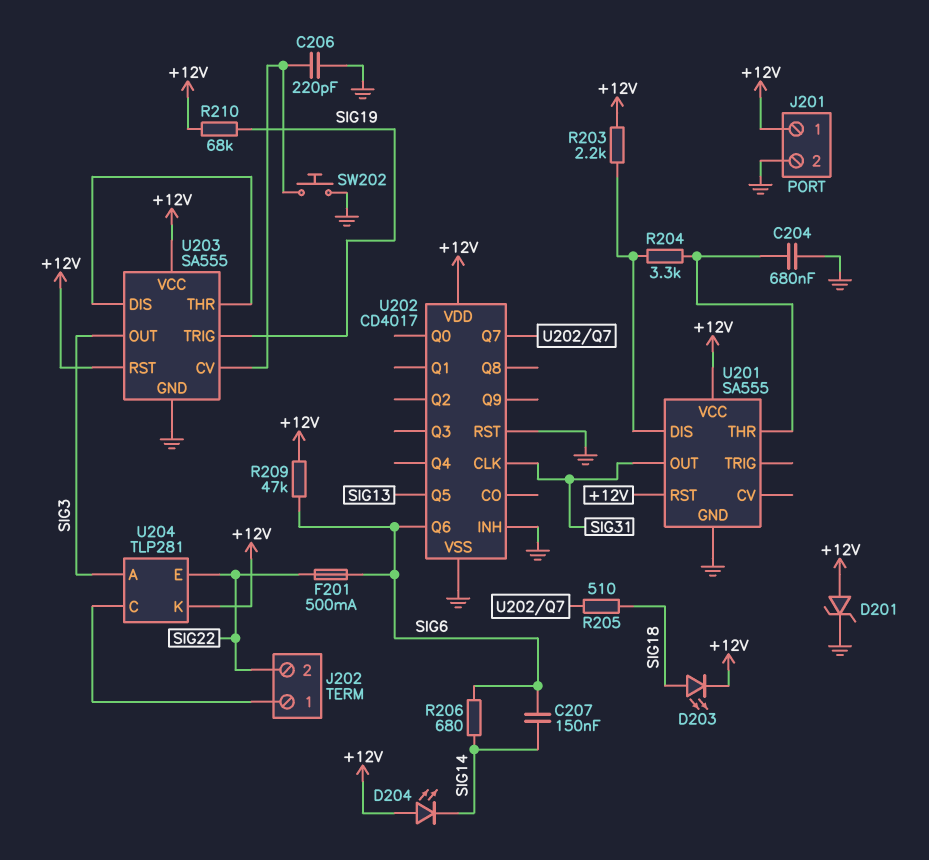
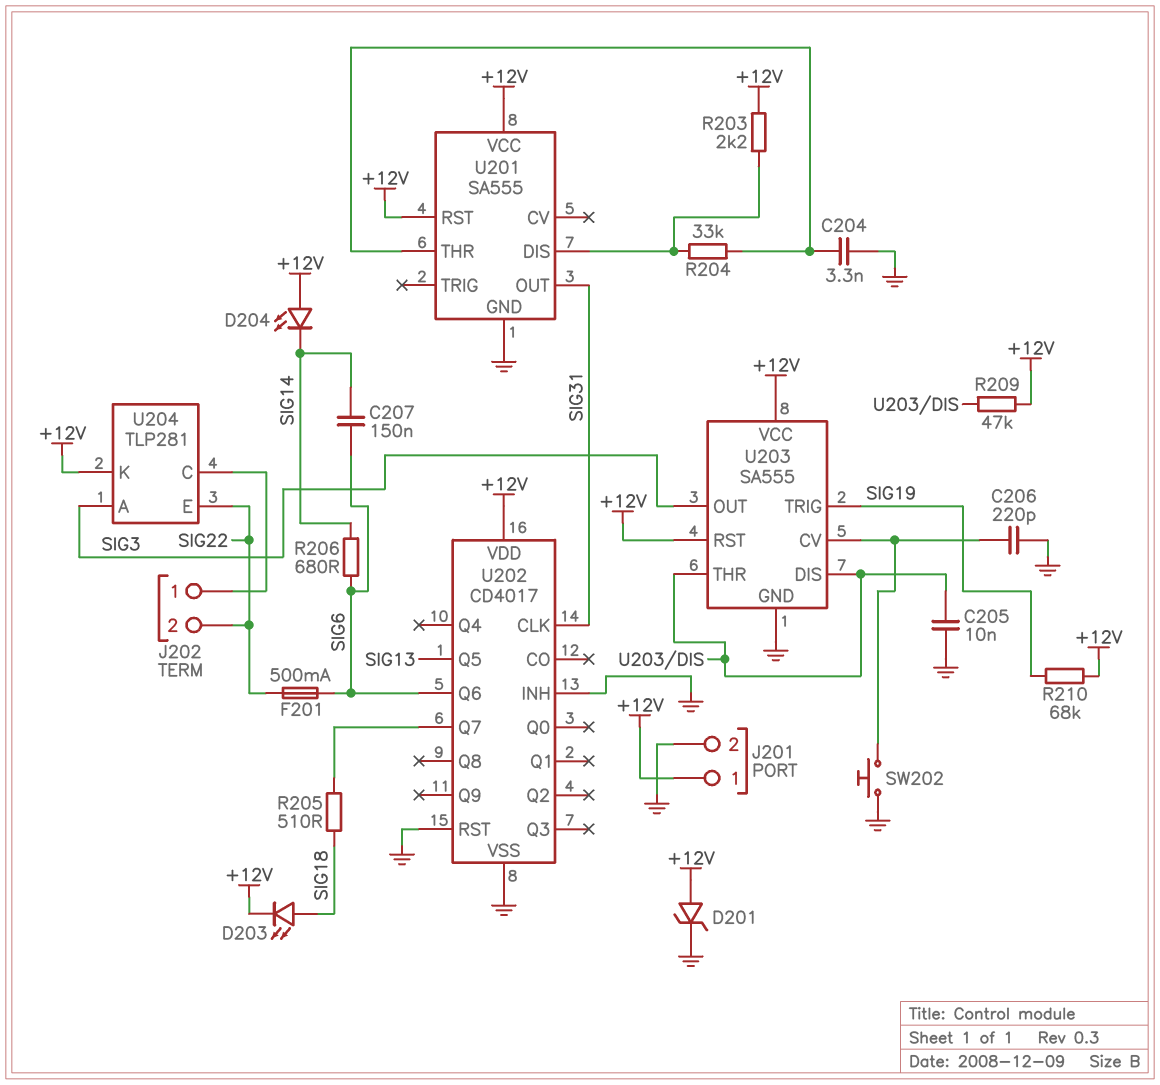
C204: 680nF (GND, U201/THR) -> 3.3nF (GND, U201/THR)
C205: none -> 10nF (GND, U203/DIS)
R204: 3.3k (U201/DIS, U201/THR) -> 33k (U201/DIS, U201/THR)
R209: 47k (+12V, SIG6) -> 47k (+12V, U203/DIS)

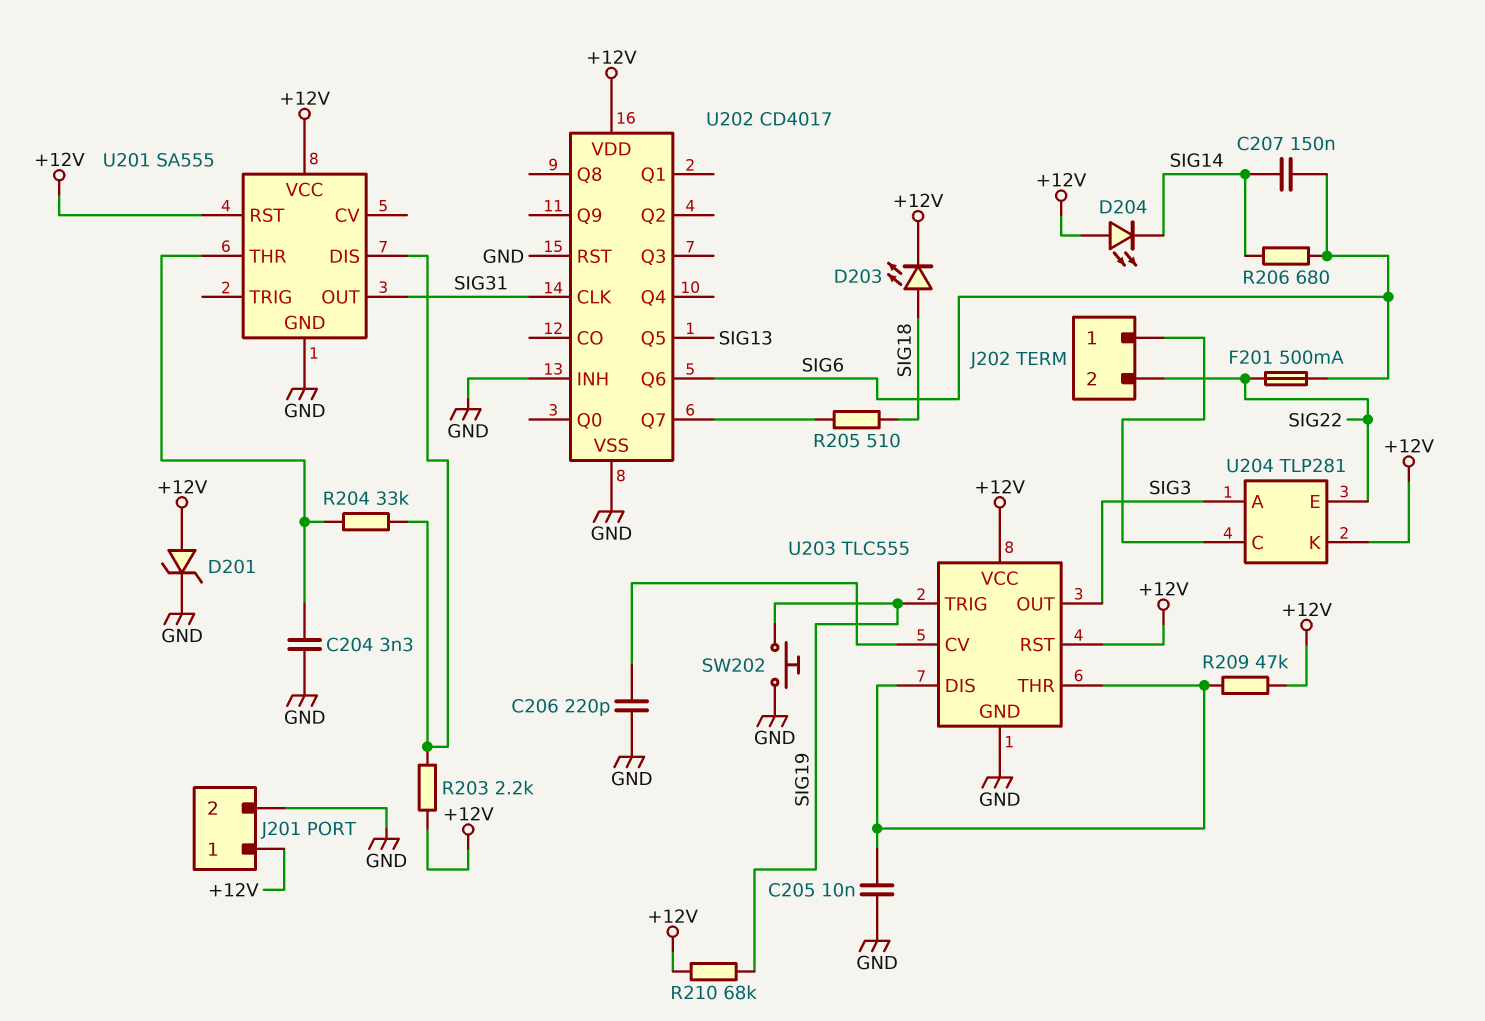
SW202: button (GND, U203/CV) -> button (GND, SIG19)
U203: SA555 -> TLC555

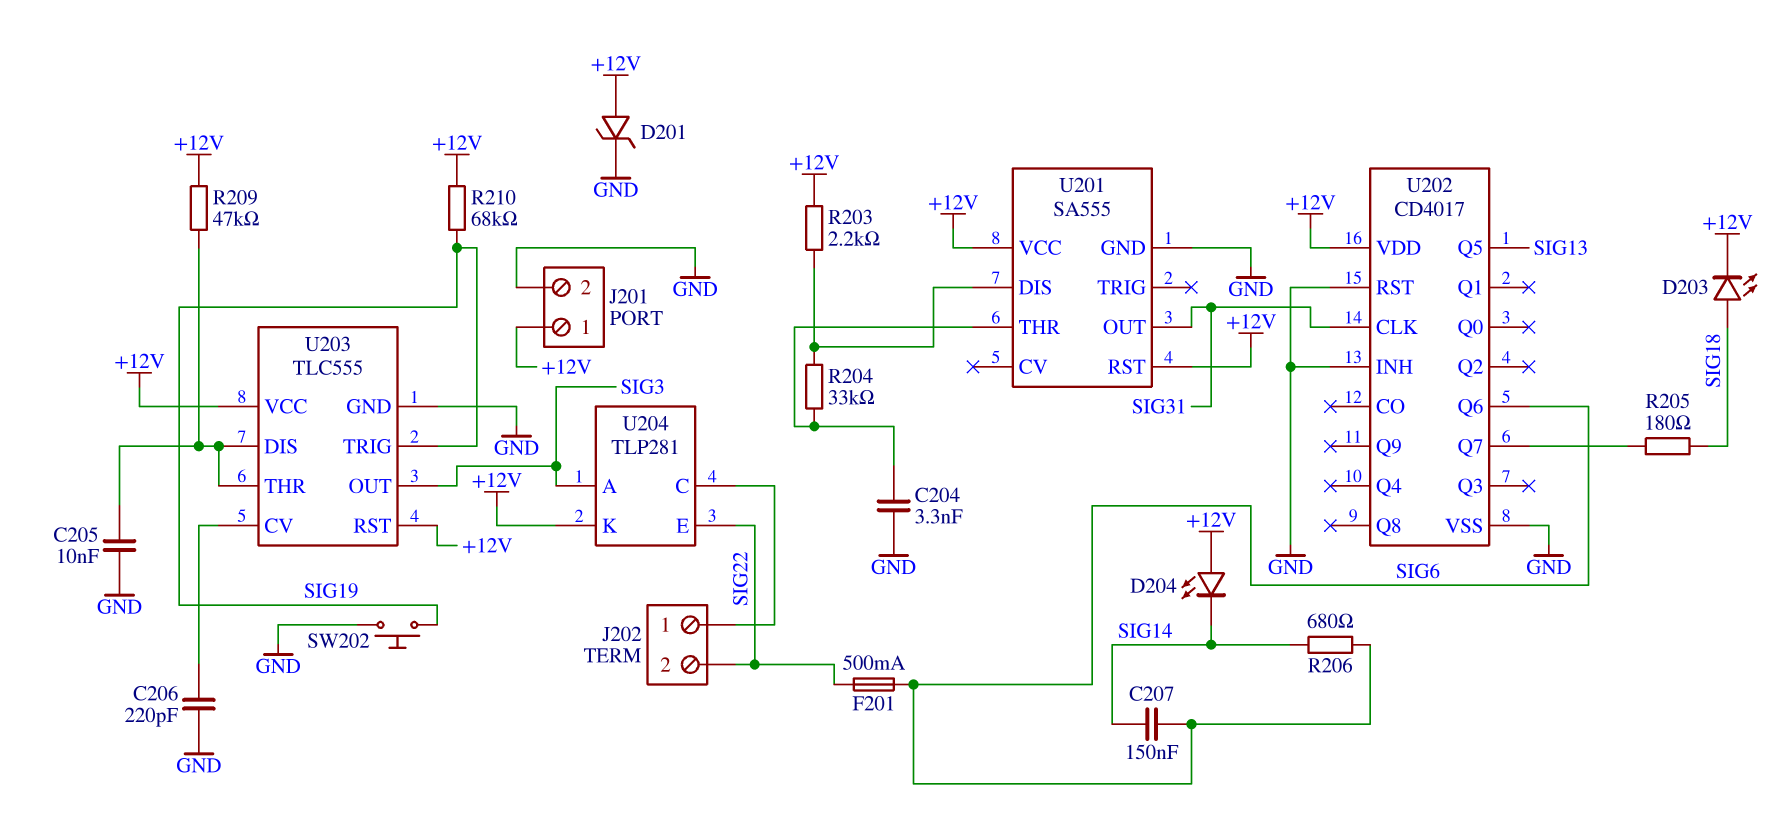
R205: 510 (SIG18, U202/Q7) -> 180 (SIG18, U202/Q7)

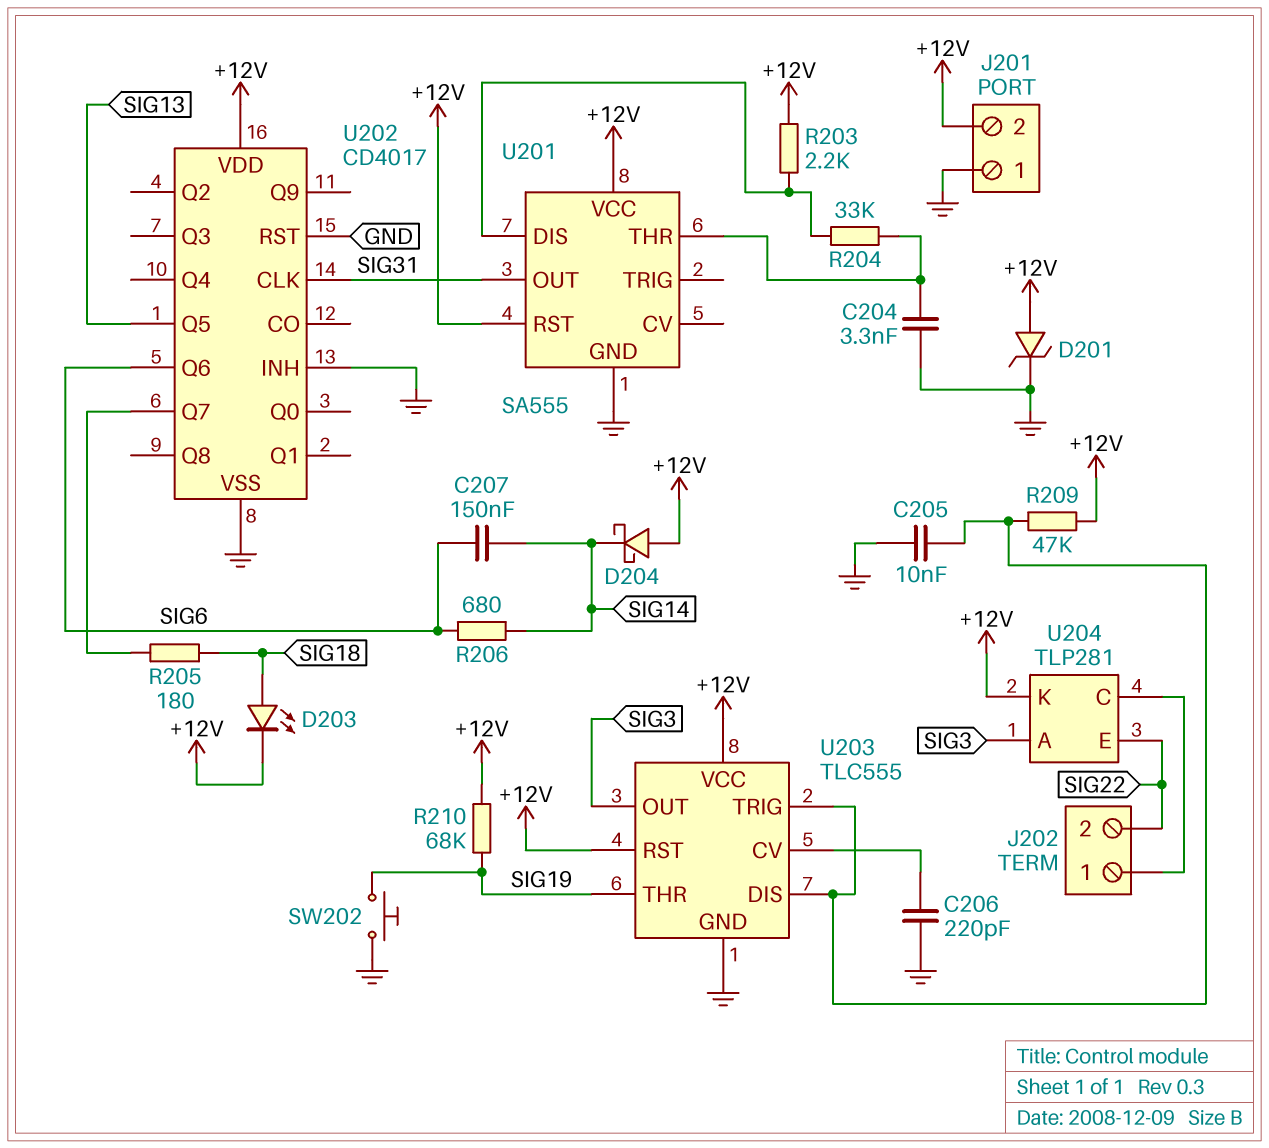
D204: LED (A +12V, K SIG14) -> schottky (A +12V, K SIG14)
F201: 500mA (SIG6, SIG22) -> none
J201 pin 1: +12V -> GND
J201 pin 2: GND -> +12V
U203 pin THR: U203/DIS -> SIG19
U203 pin TRIG: SIG19 -> U203/DIS

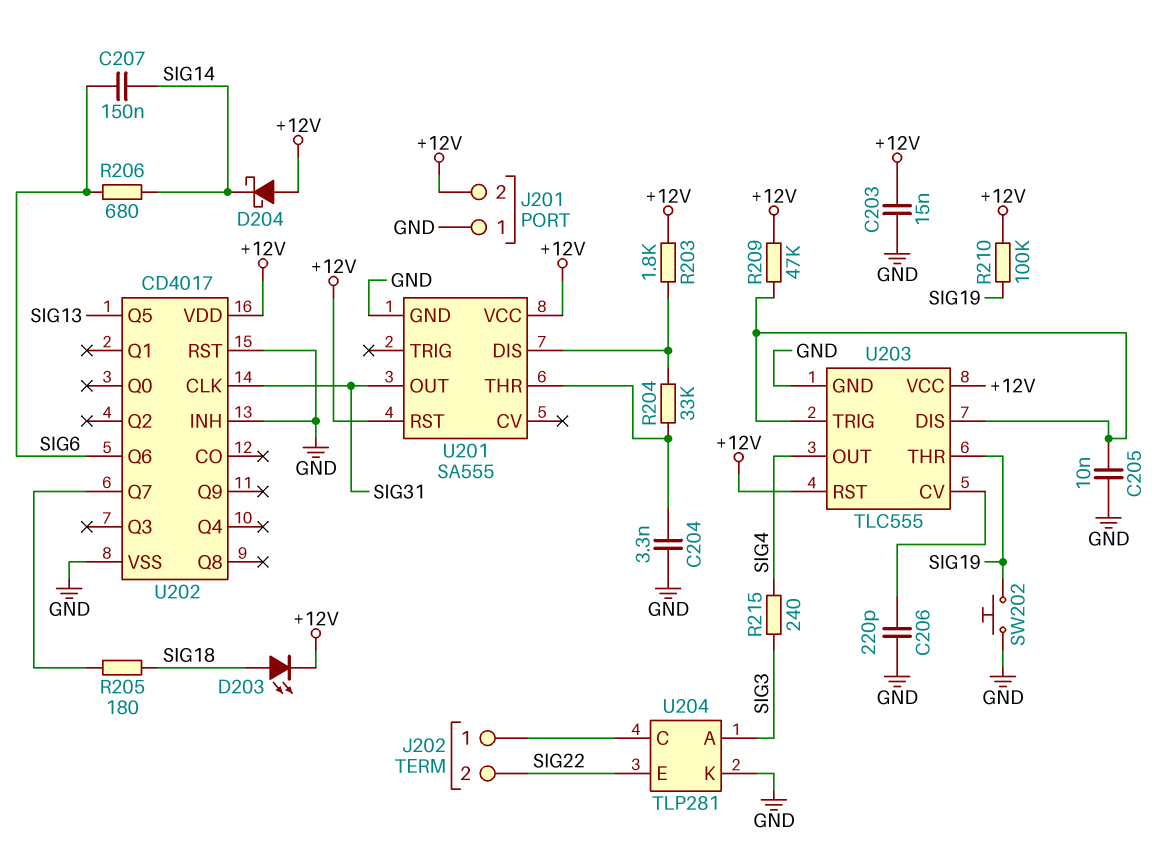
C203: none -> 15nF (+12V, GND)
D201: zener (A +12V, K GND) -> none
R203: 2.2k (+12V, U201/DIS) -> 1.8k (+12V, U201/DIS)
R210: 68k (+12V, SIG19) -> 100k (+12V, SIG19)
R215: none -> 240 (SIG3, SIG4)
U203 pin OUT: SIG3 -> SIG4
U204 pin K: +12V -> GND

